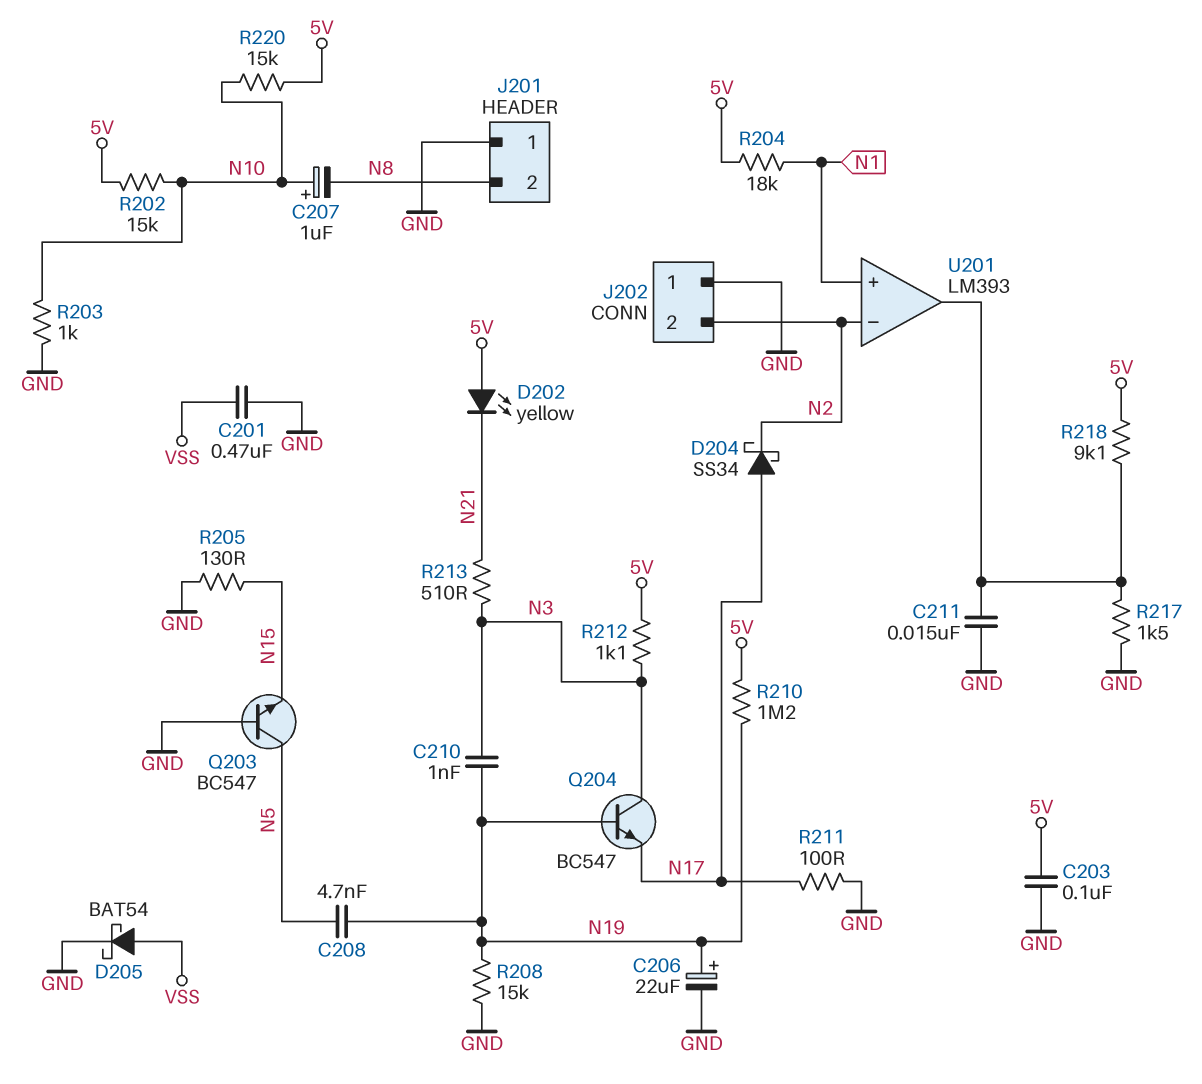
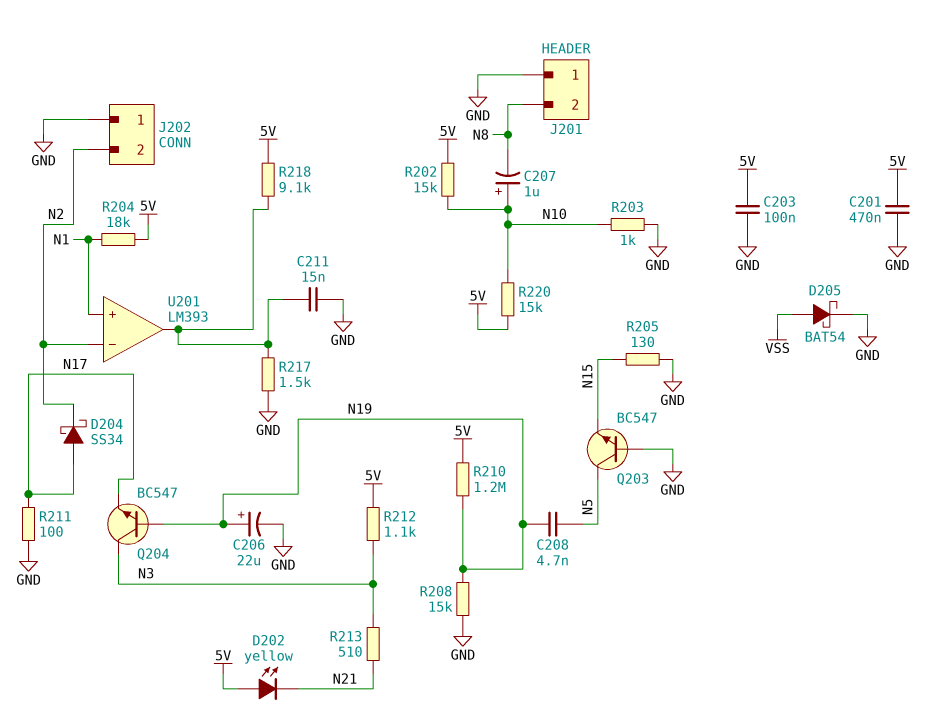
C201: 470nF (GND, VSS) -> 470nF (5V, GND)
C210: 1nF (N3, N19) -> none

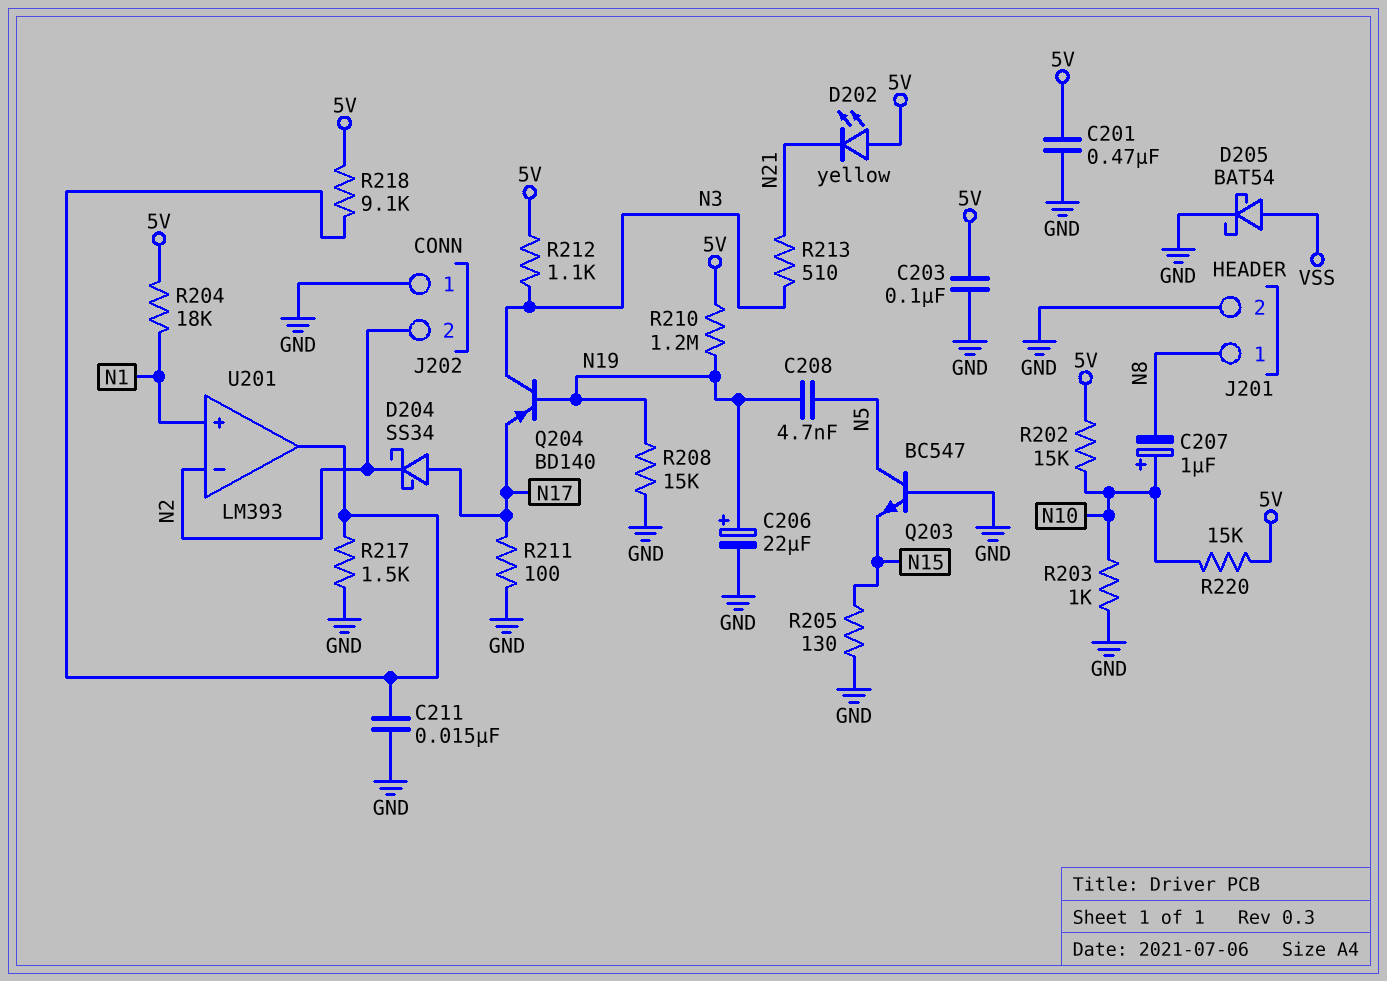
J201 pin 1: GND -> N8
J201 pin 2: N8 -> GND
Q204: NPN BC547 (B N19, C N3, E N17) -> PNP BD140 (B N19, C N3, E N17)

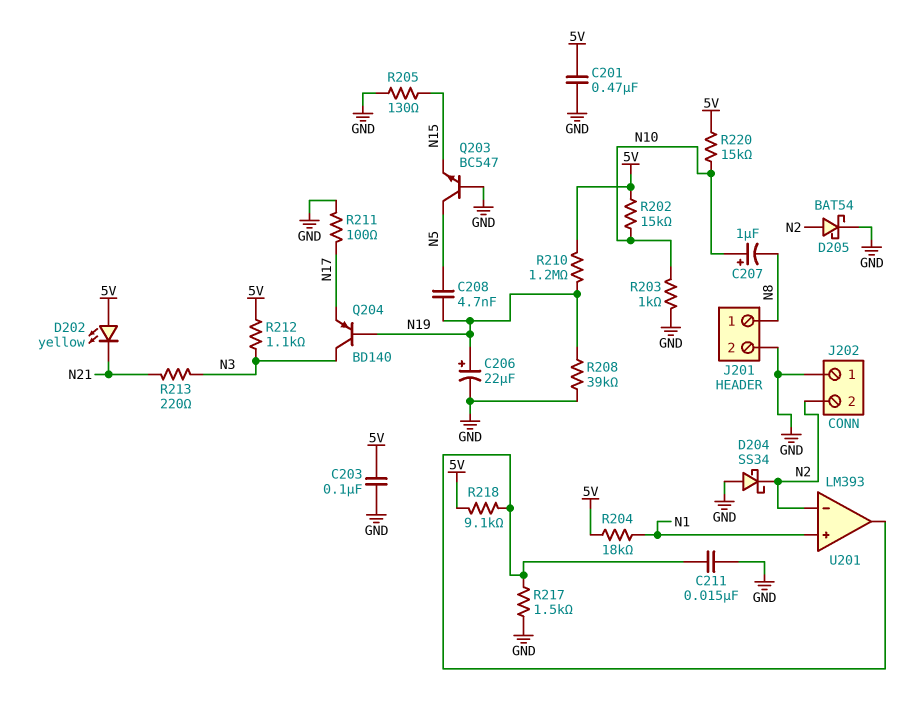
D204: schottky SS34 (A N17, K N2) -> schottky SS34 (A GND, K N2)
D205: schottky BAT54 (A VSS, K GND) -> schottky BAT54 (A N2, K GND)
R208: 15k (GND, N19) -> 39k (GND, N19)
R213: 510 (N3, N21) -> 220 (N3, N21)

